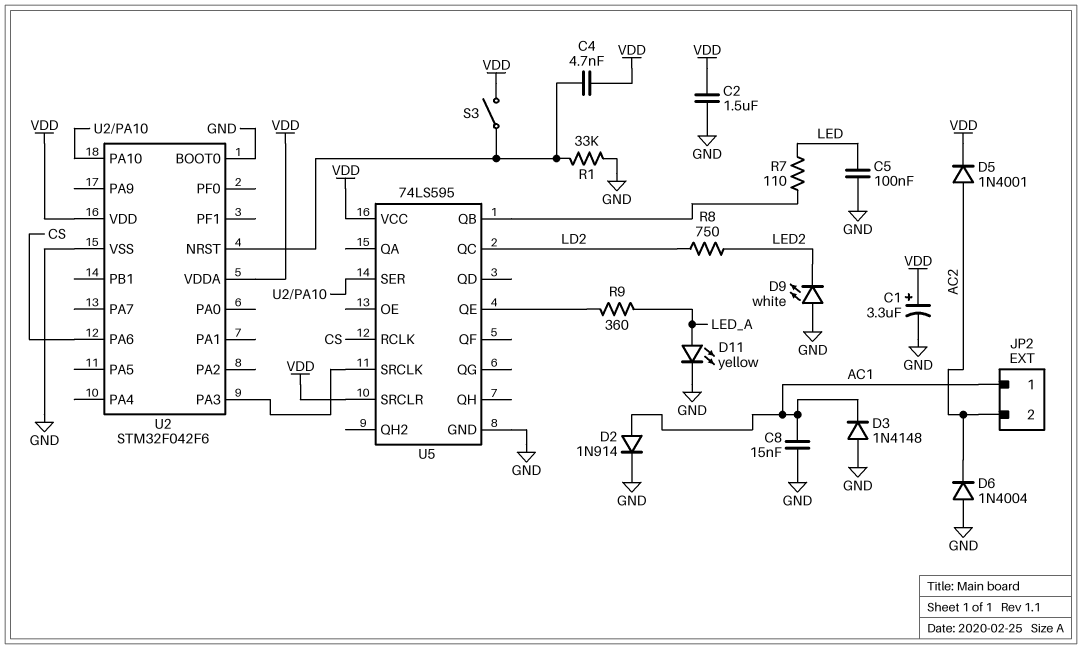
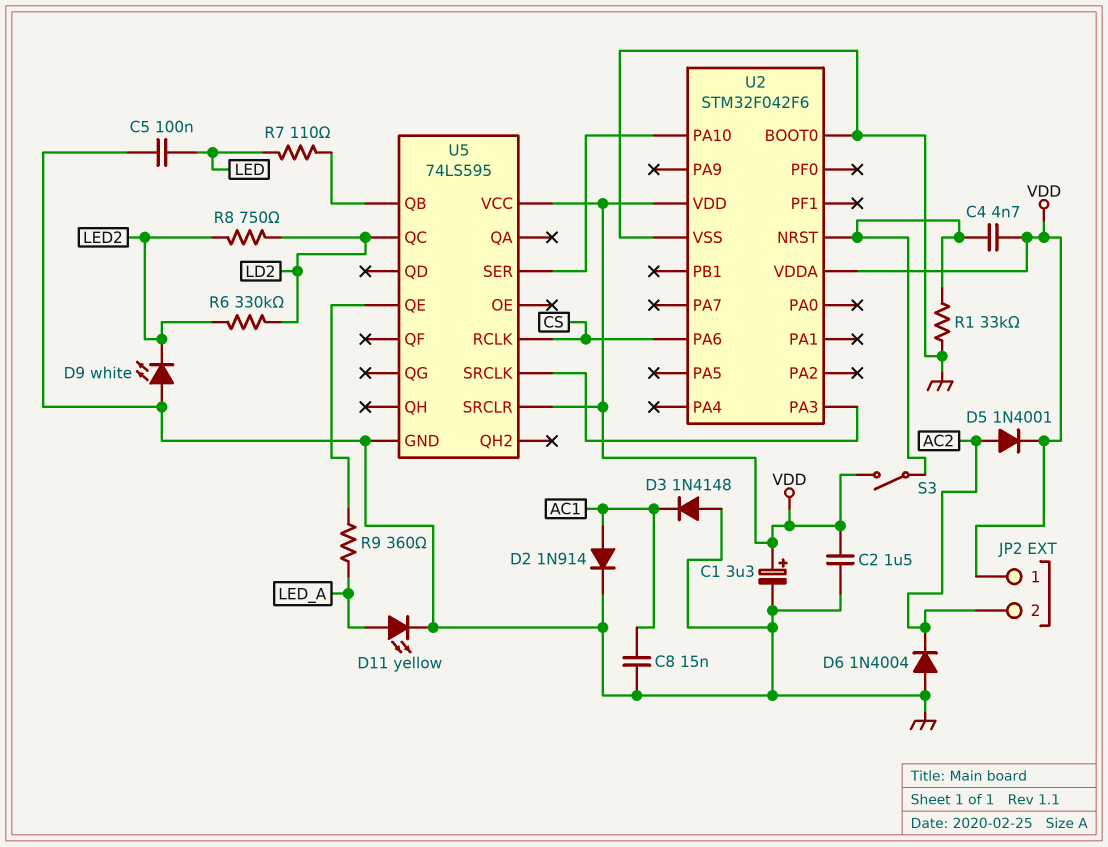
JP2 pin 1: AC1 -> VDD
R6: none -> 330k (LD2, LED2)

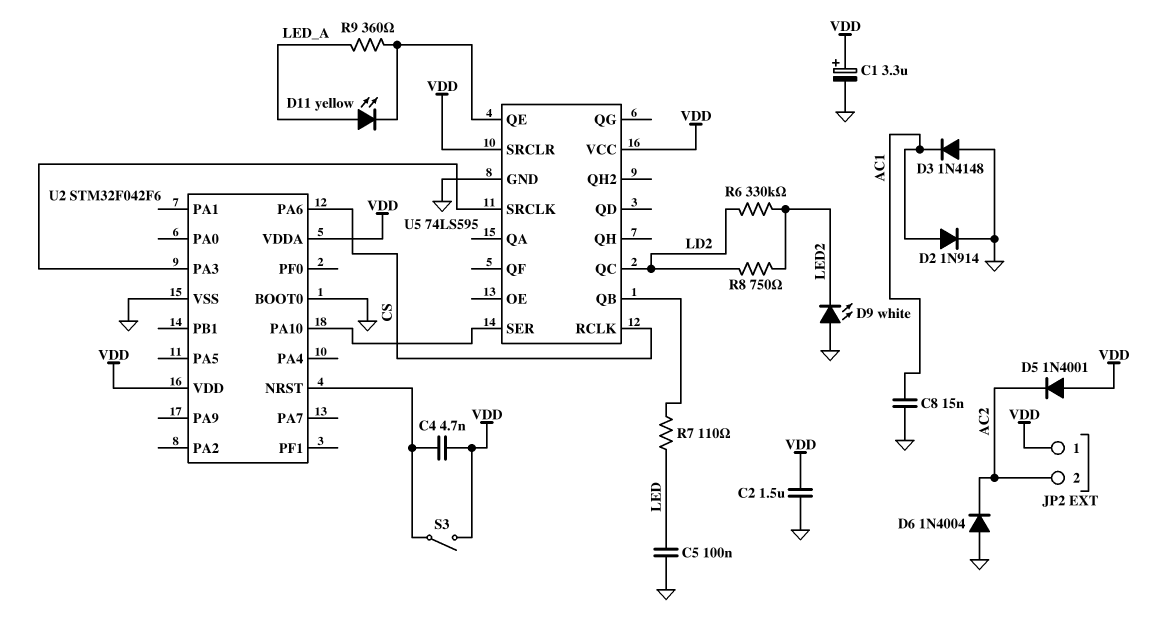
D5: diode 1N4001 (A AC2, K VDD) -> diode 1N4001 (A VDD, K AC2)
D11: LED yellow (A LED_A, K GND) -> LED yellow (A LED_A, K U5/QE)
R1: 33k (GND, U2/NRST) -> none

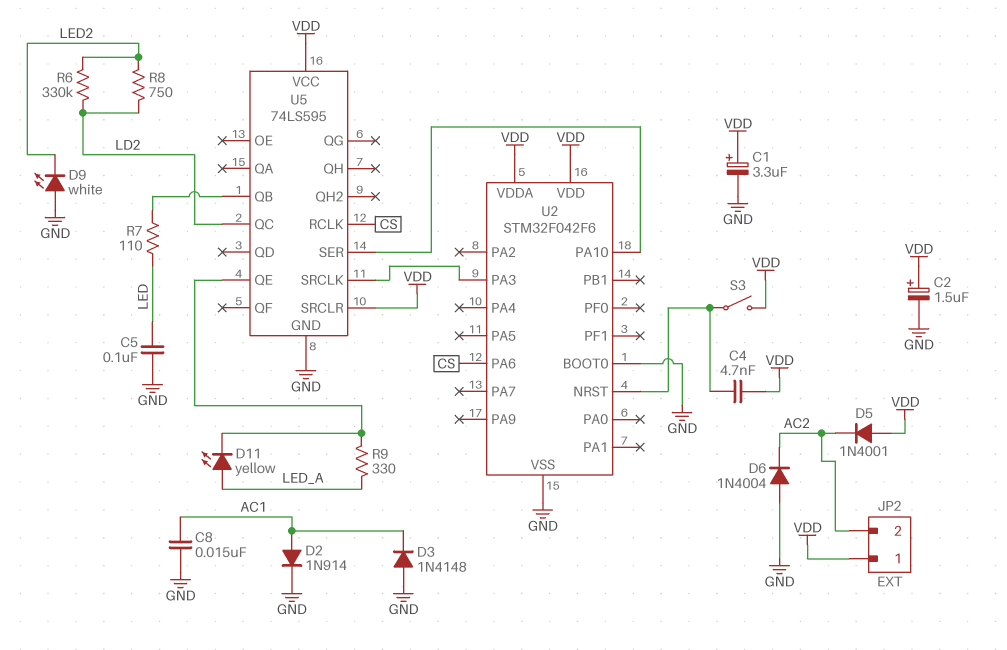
C2: 1.5uF (GND, VDD) -> 1.5uF (plus VDD, minus GND)
R9: 360 (LED_A, U5/QE) -> 330 (LED_A, U5/QE)

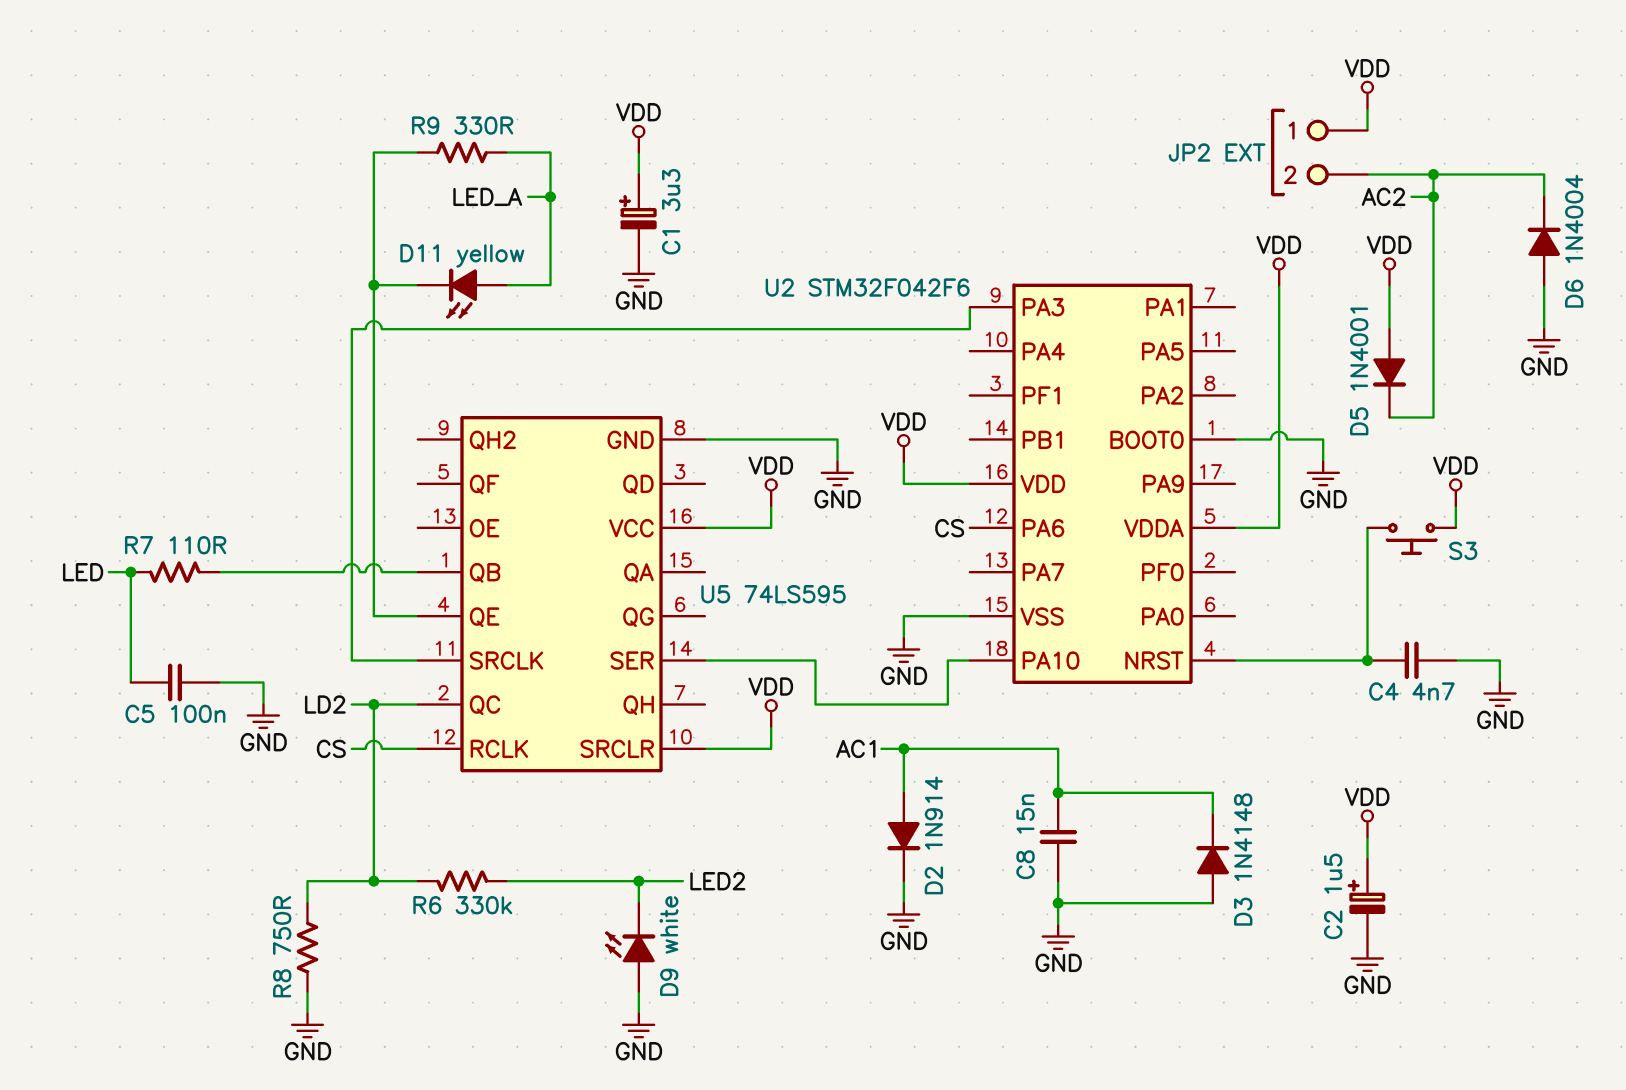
C4: 4.7nF (U2/NRST, VDD) -> 4.7nF (GND, U2/NRST)
R8: 750 (LD2, LED2) -> 750 (GND, LD2)
S3: switch (U2/NRST, VDD) -> button (U2/NRST, VDD)

